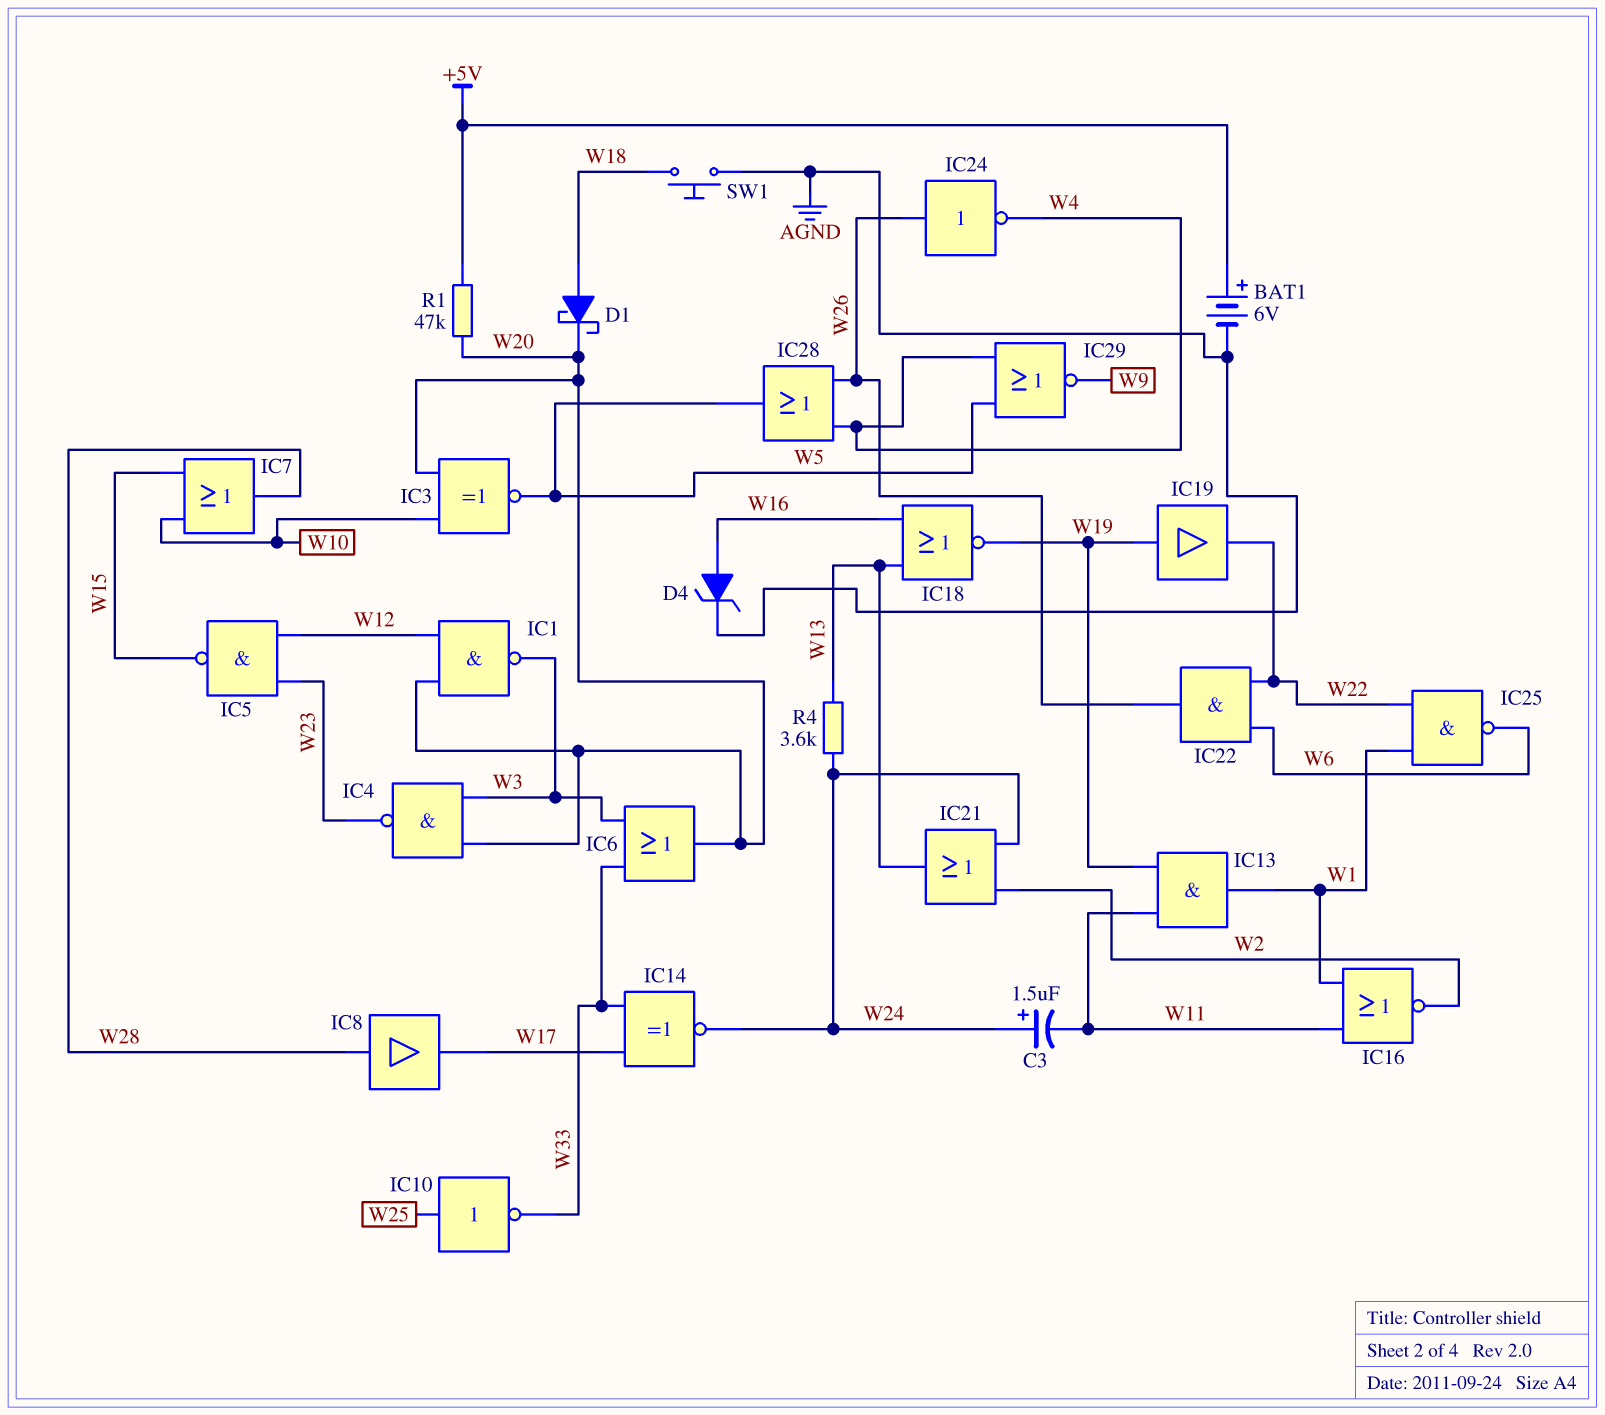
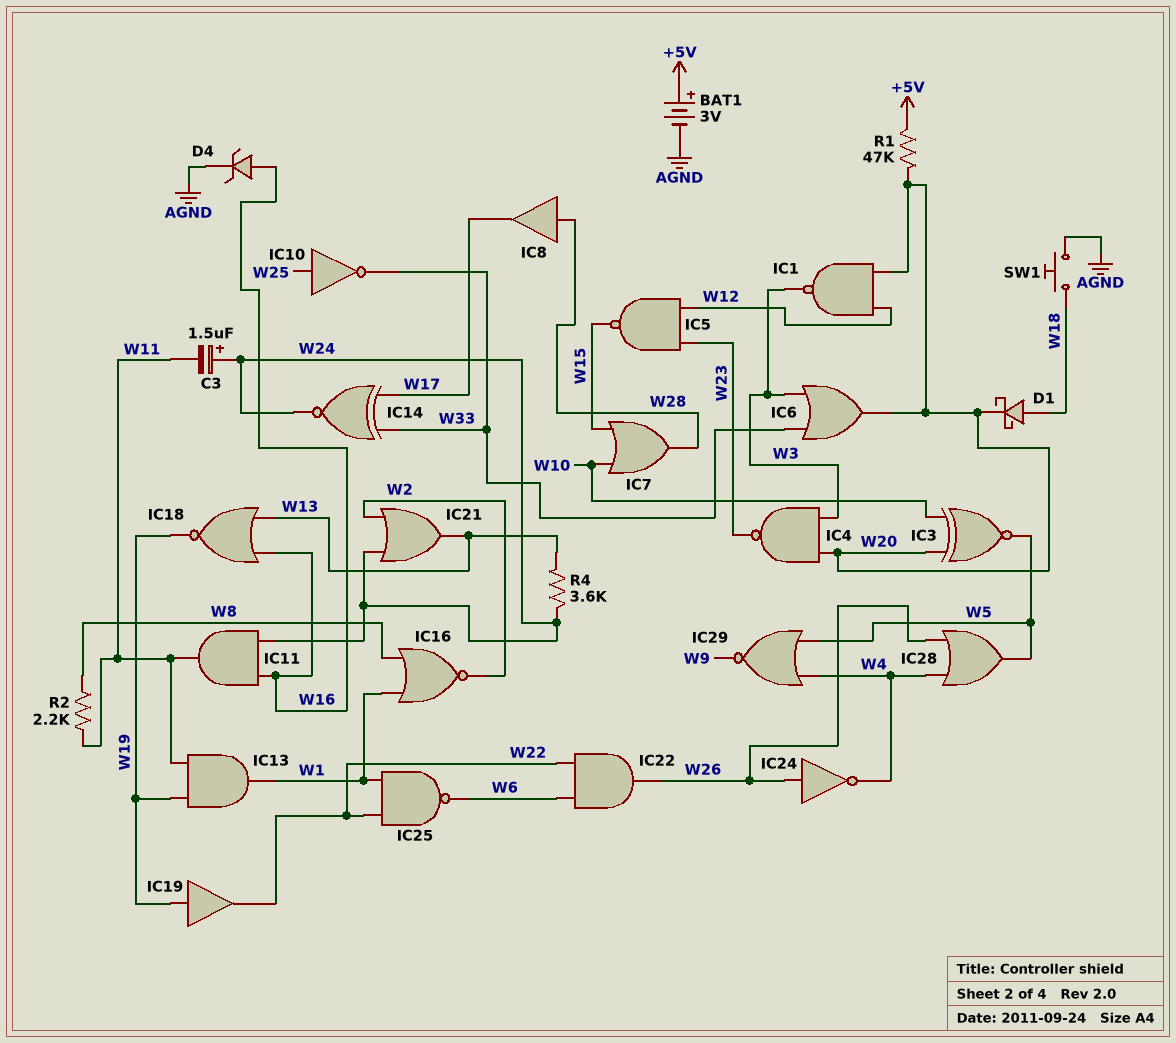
BAT1: 6V (plus +5V, minus AGND) -> 3V (plus +5V, minus AGND)
IC11: none -> AND (in W16, in W24, out W11)
IC16: NOR (in W1, in W11, out W2) -> NOR (in W1, in W8, out W2)
R2: none -> 2.2k (W8, W11)

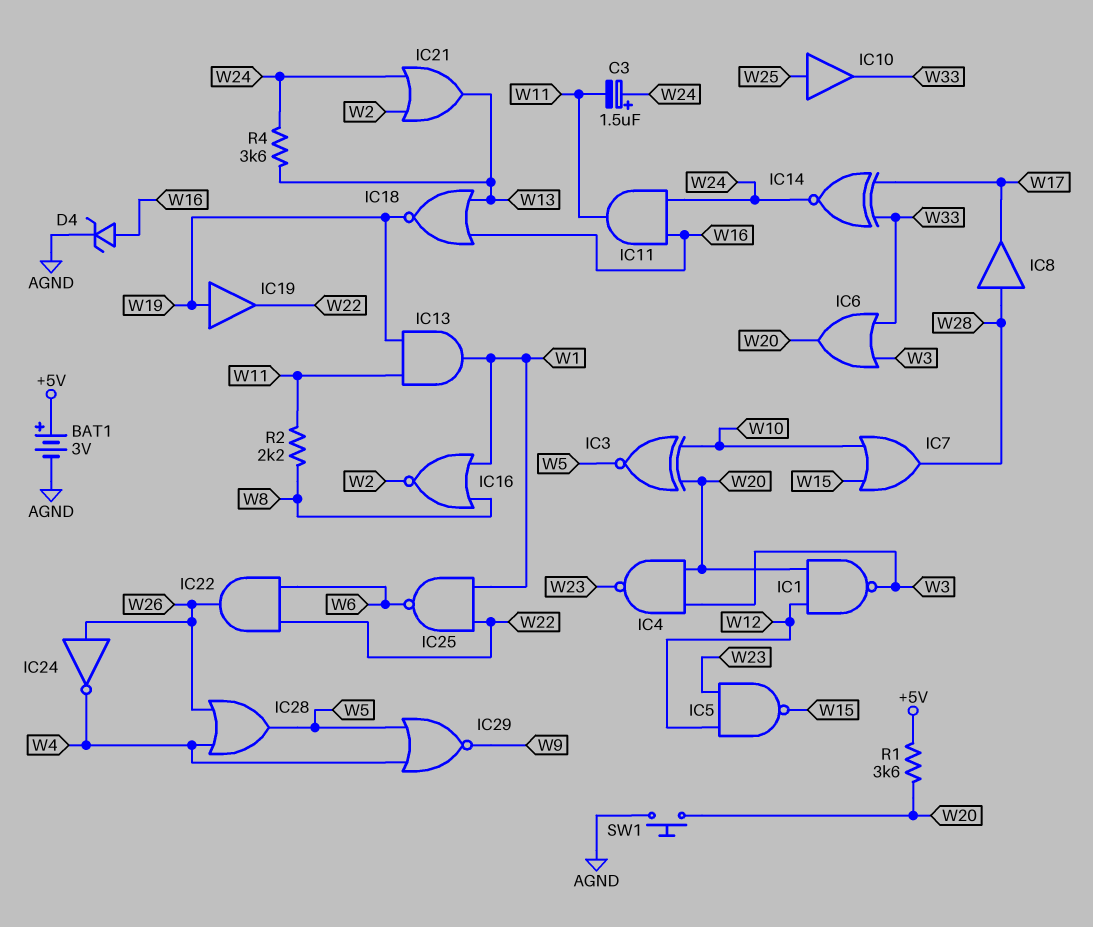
D1: schottky (A W18, K W20) -> none
IC10: NOT (in W25, out W33) -> buffer (in W25, out W33)
R1: 47k (+5V, W20) -> 3.6k (+5V, W20)
SW1: button (AGND, W18) -> button (AGND, W20)

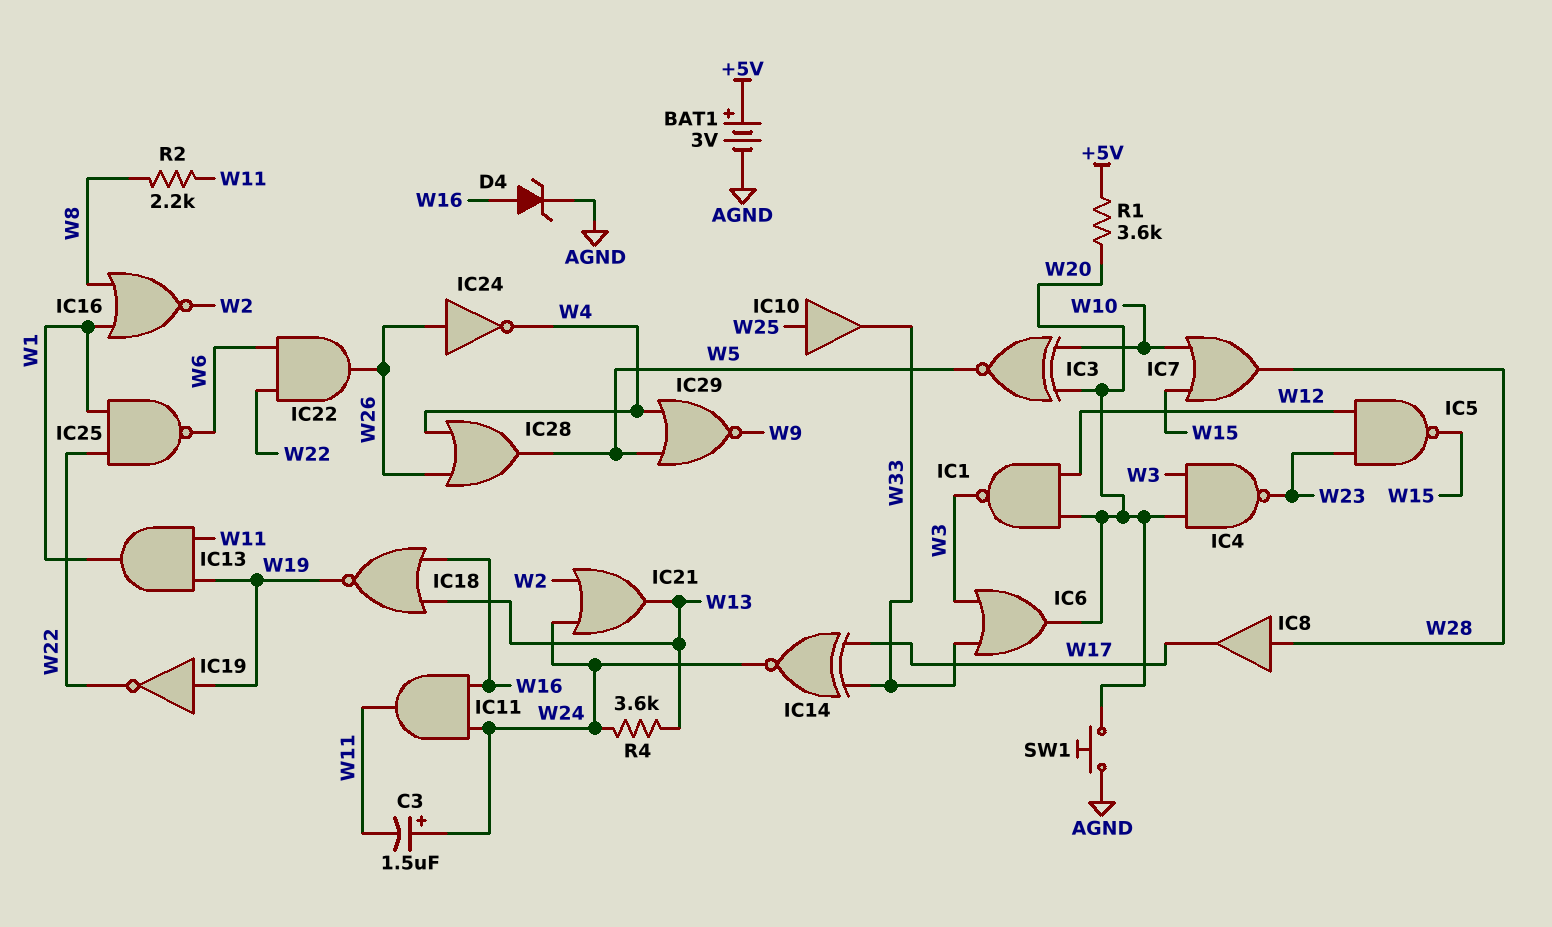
IC19: buffer (in W19, out W22) -> NOT (in W19, out W22)

